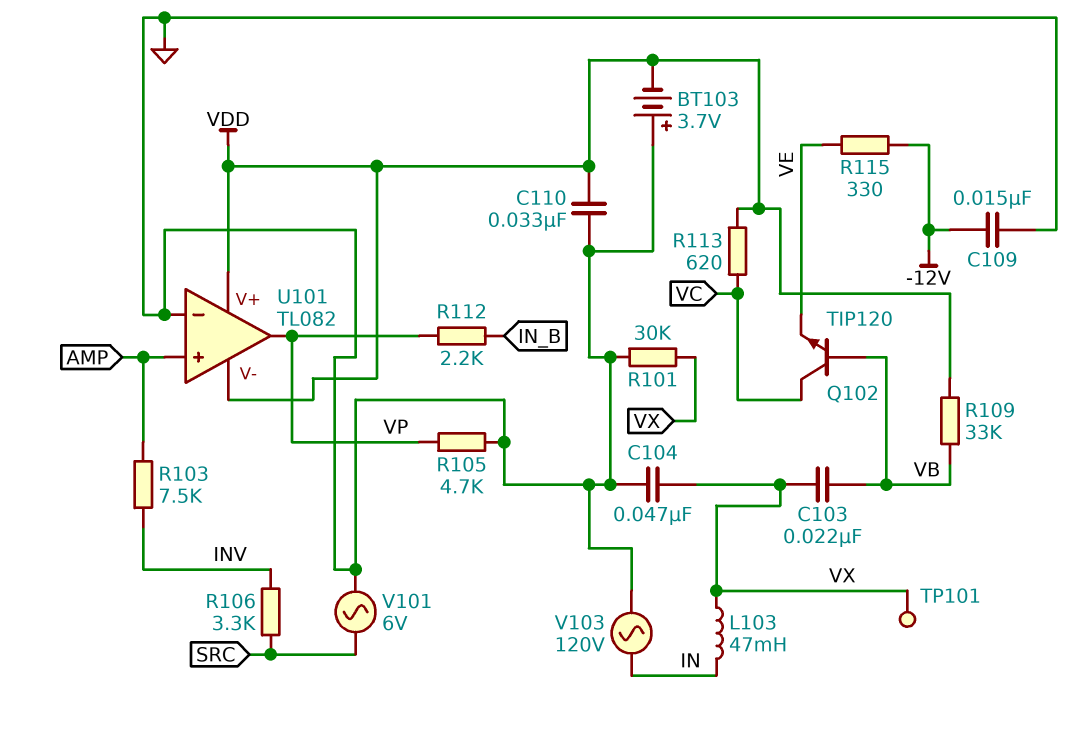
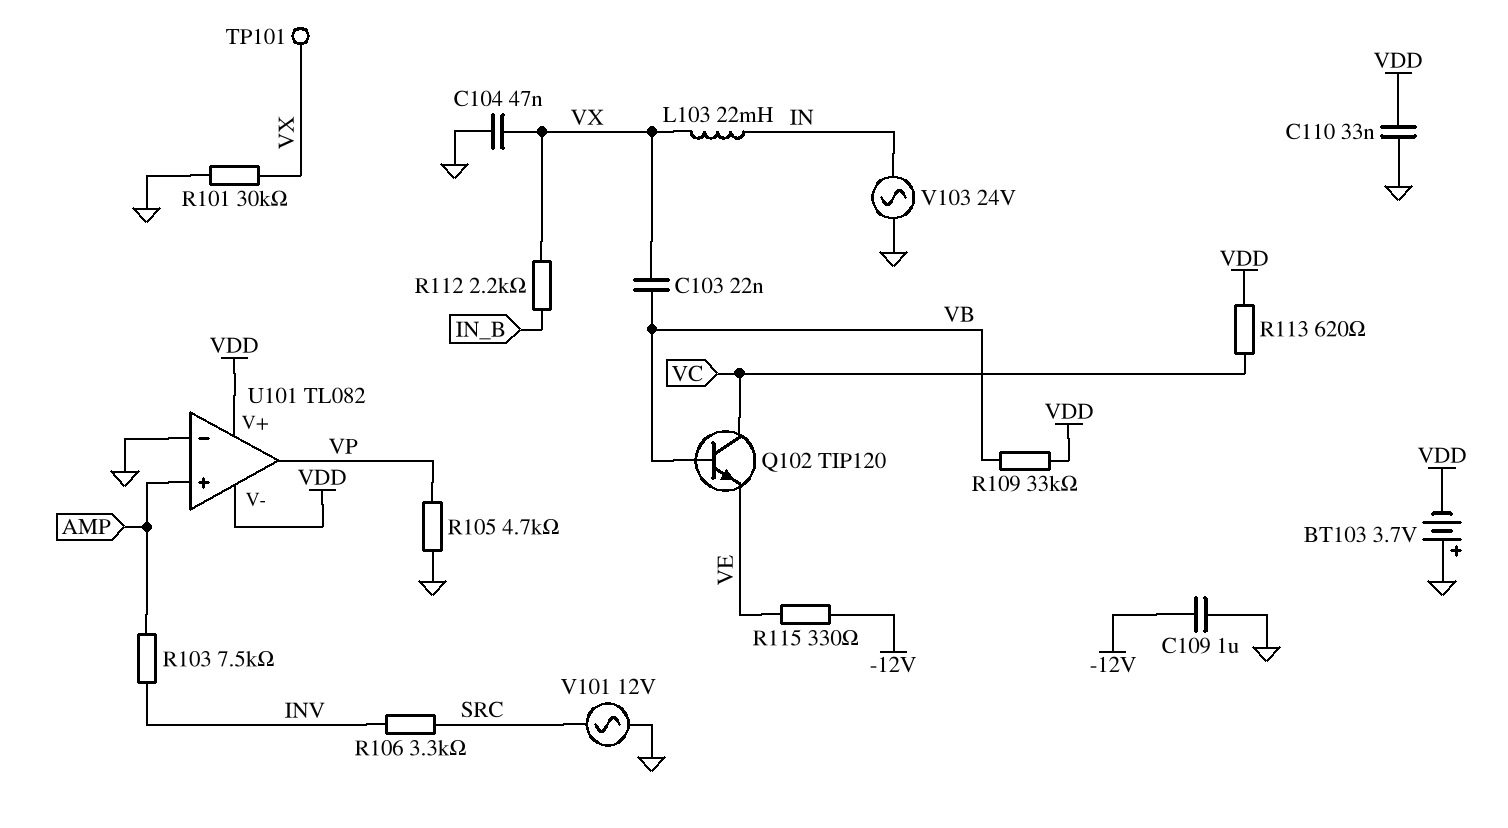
C109: 15nF (-12V, GND) -> 1uF (-12V, GND)
L103: 47mH (IN, VX) -> 22mH (IN, VX)
R112: 2.2k (IN_B, VP) -> 2.2k (IN_B, VX)
V101: AC 6V (GND, SRC) -> AC 12V (GND, SRC)
V103: AC 120V (GND, IN) -> AC 24V (GND, IN)

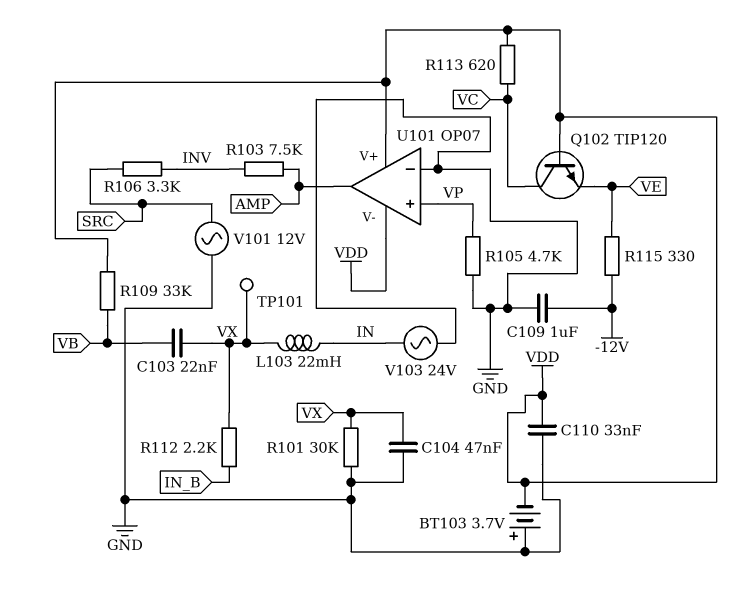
Q102: NPN TIP120 (B VB, C VC, E VE) -> NPN TIP120 (B VDD, C VC, E VE)
U101: TL082 -> OP07
U101 pin in+: AMP -> VP
U101 pin out: VP -> AMP

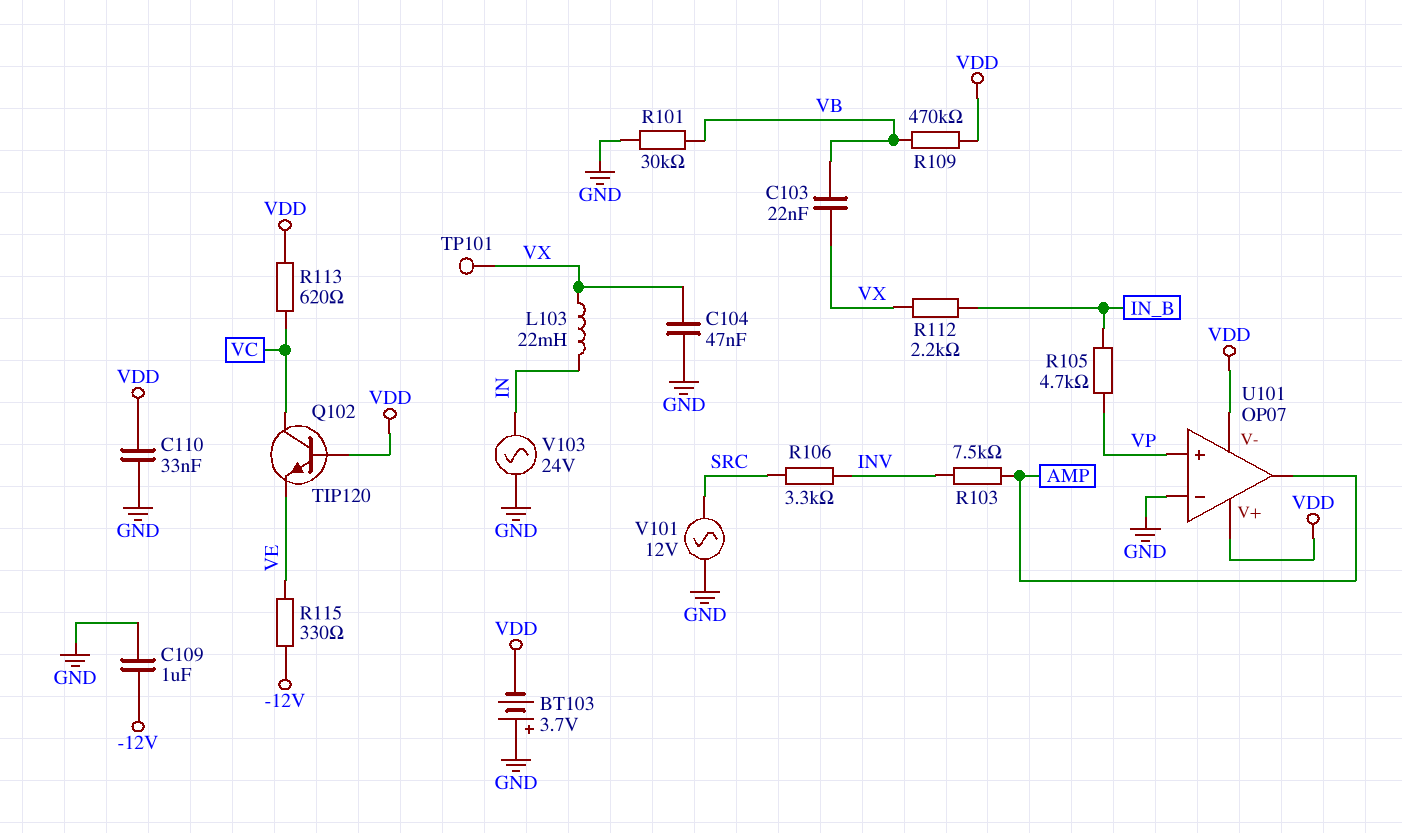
R101: 30k (GND, VX) -> 30k (GND, VB)
R105: 4.7k (GND, VP) -> 4.7k (IN_B, VP)
R109: 33k (VB, VDD) -> 470k (VB, VDD)

